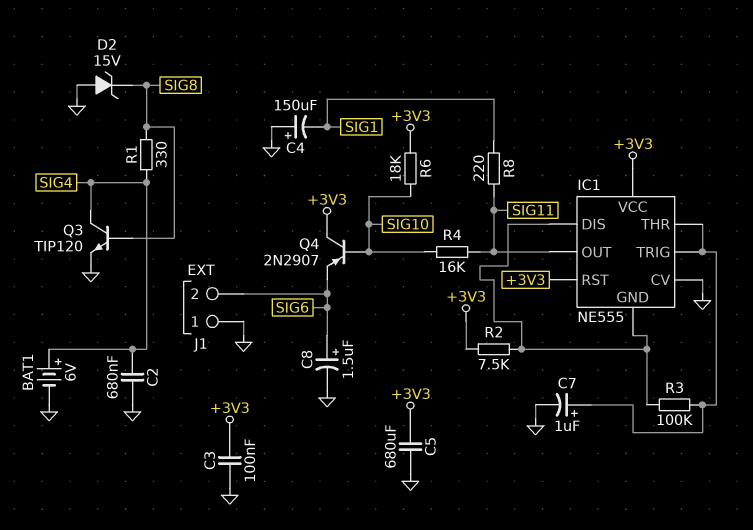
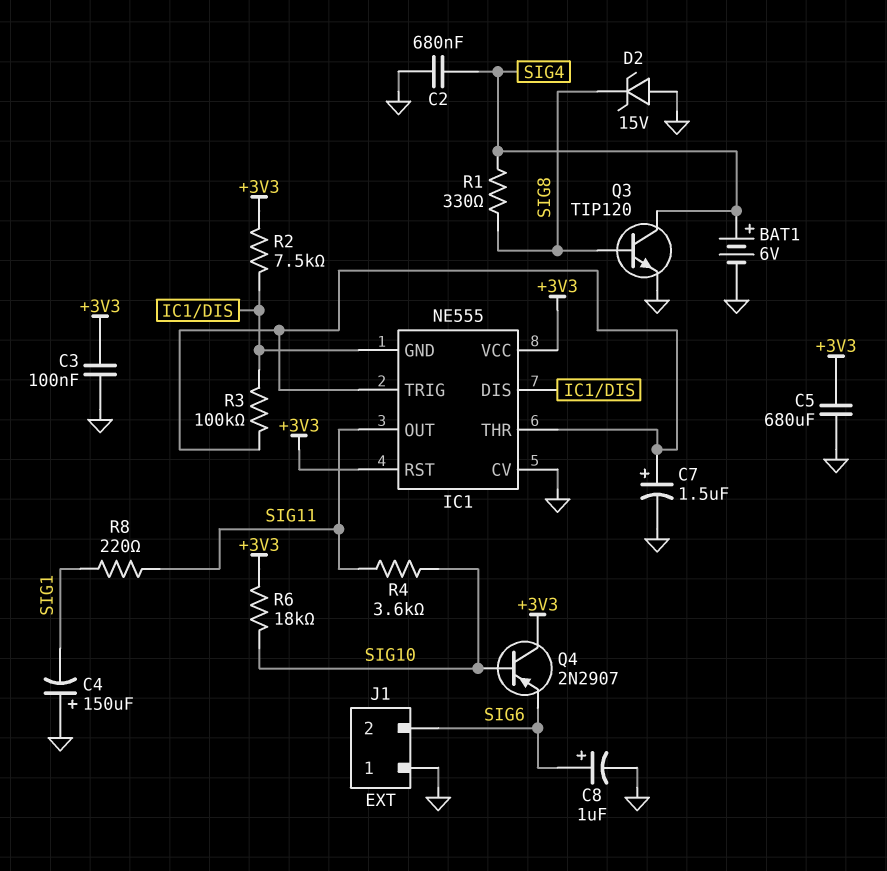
C7: 1uF (plus IC1/THR, minus GND) -> 1.5uF (plus IC1/THR, minus GND)
C8: 1.5uF (plus SIG6, minus GND) -> 1uF (plus SIG6, minus GND)
R4: 16k (SIG10, SIG11) -> 3.6k (SIG10, SIG11)

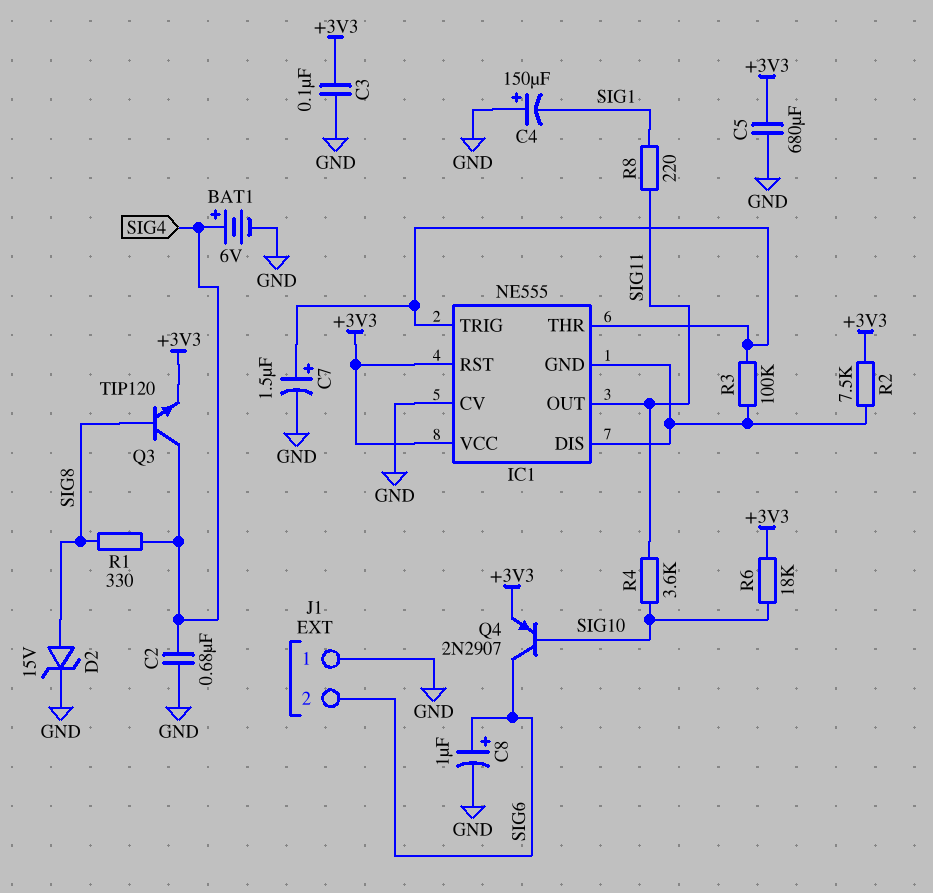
D2: zener 15V (A GND, K SIG8) -> zener 15V (A SIG8, K GND)
Q3: NPN TIP120 (B SIG8, C SIG4, E GND) -> NPN TIP120 (B SIG8, C SIG4, E +3V3)
Q4: PNP 2N2907 (B SIG10, C +3V3, E SIG6) -> PNP 2N2907 (B SIG10, C SIG6, E +3V3)

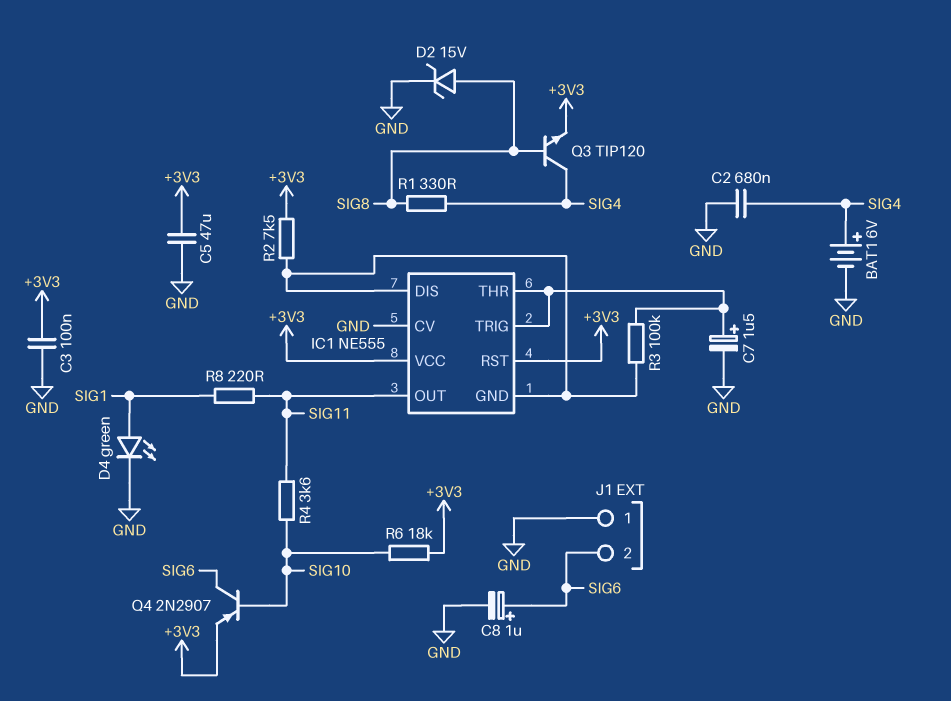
C4: 150uF (plus GND, minus SIG1) -> none
C5: 680uF (+3V3, GND) -> 47uF (+3V3, GND)
D4: none -> LED green (A SIG1, K GND)

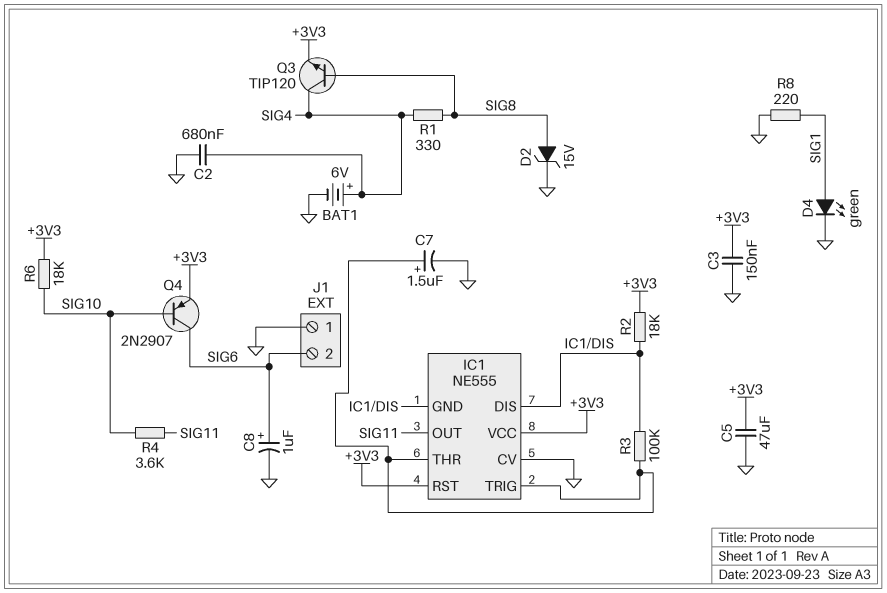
C3: 100nF (+3V3, GND) -> 150nF (+3V3, GND)
R2: 7.5k (+3V3, IC1/DIS) -> 18k (+3V3, IC1/DIS)
R8: 220 (SIG1, SIG11) -> 220 (GND, SIG1)

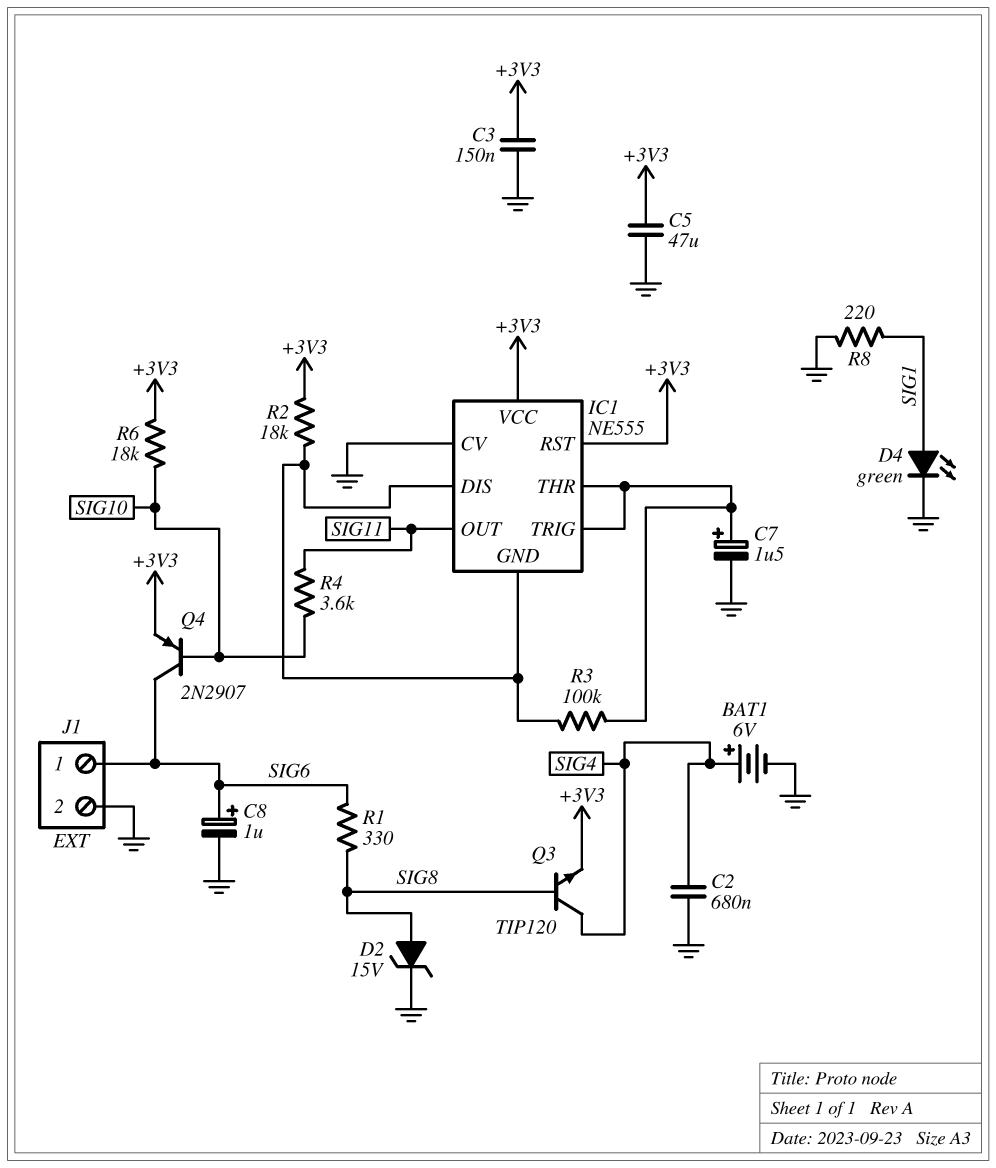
J1 pin 1: GND -> SIG6
J1 pin 2: SIG6 -> GND
R1: 330 (SIG4, SIG8) -> 330 (SIG6, SIG8)

